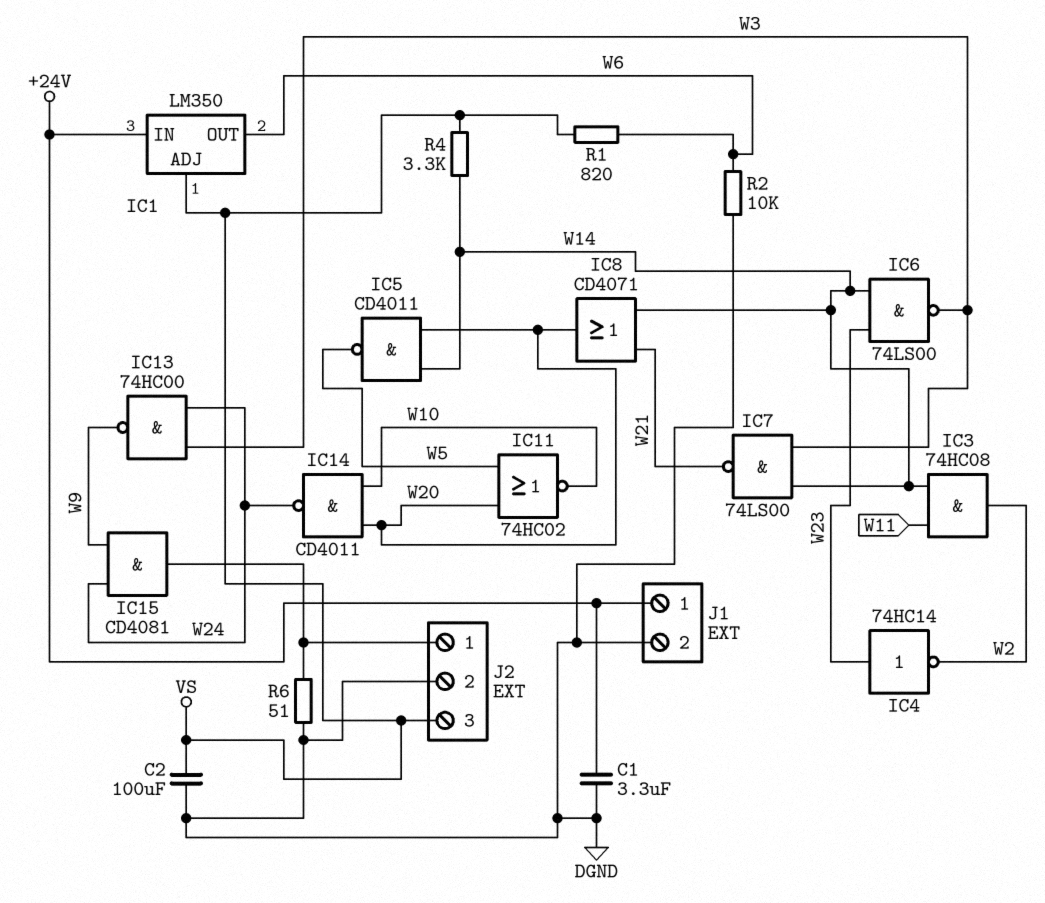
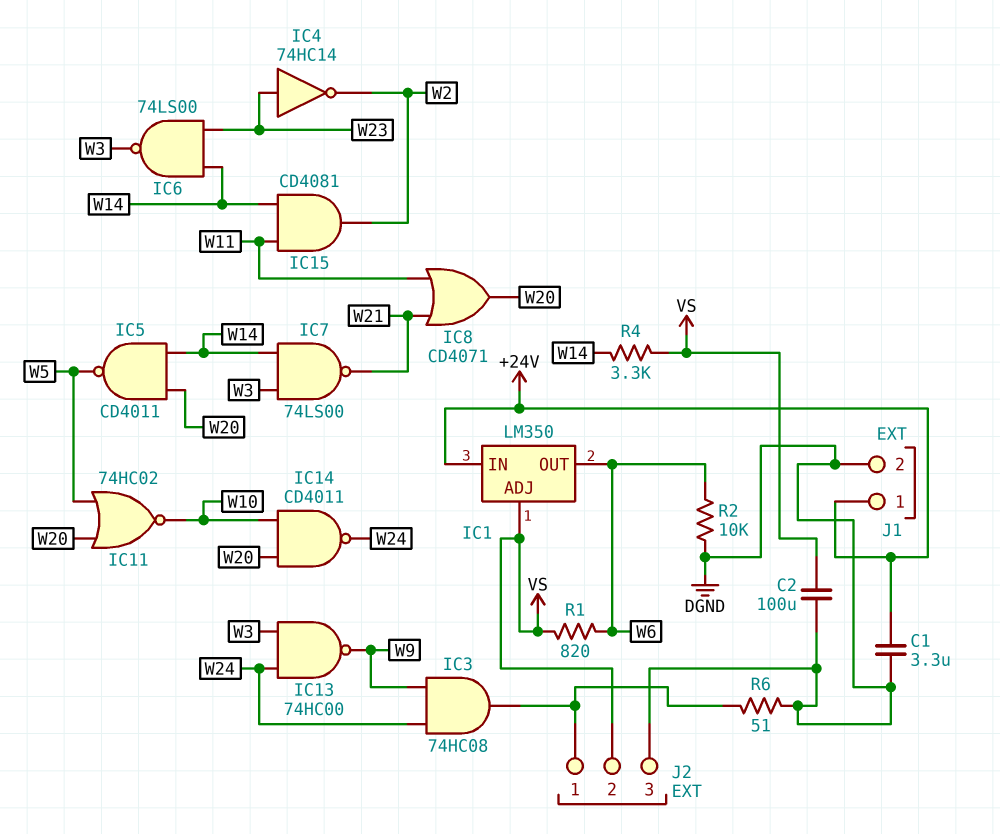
IC3: AND 74HC08 (in W11, in W14, out W2) -> AND 74HC08 (in W9, in W24, out J2/1)
IC8: OR CD4071 (in W14, in W21, out W20) -> OR CD4071 (in W11, in W21, out W20)
IC15: AND CD4081 (in W9, in W24, out J2/1) -> AND CD4081 (in W11, in W14, out W2)
J2 pin 2: DGND -> VS
J2 pin 3: VS -> DGND

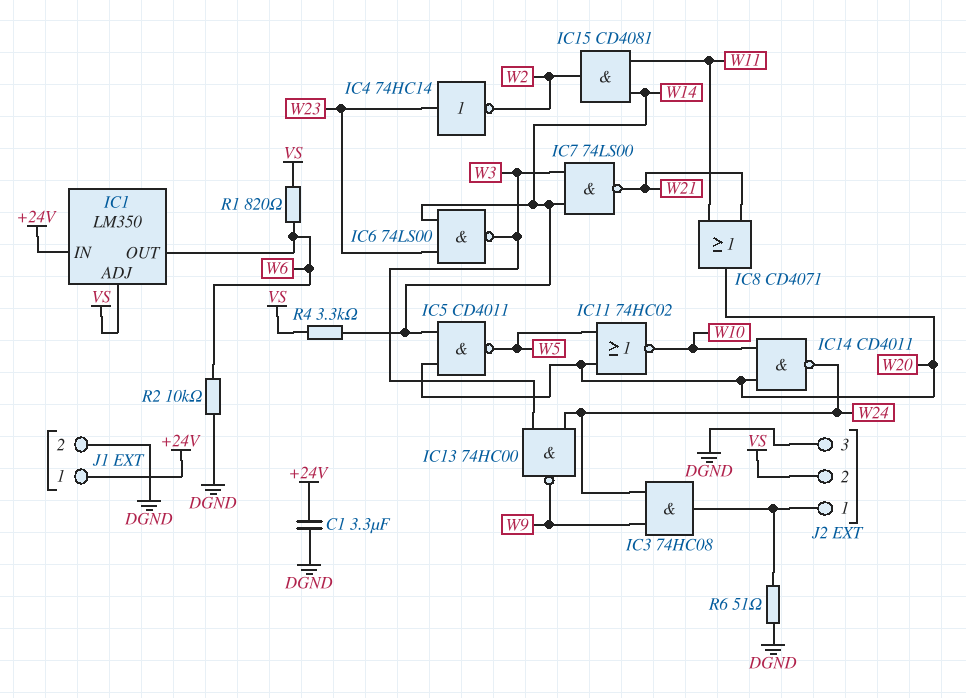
C2: 100uF (DGND, VS) -> none

